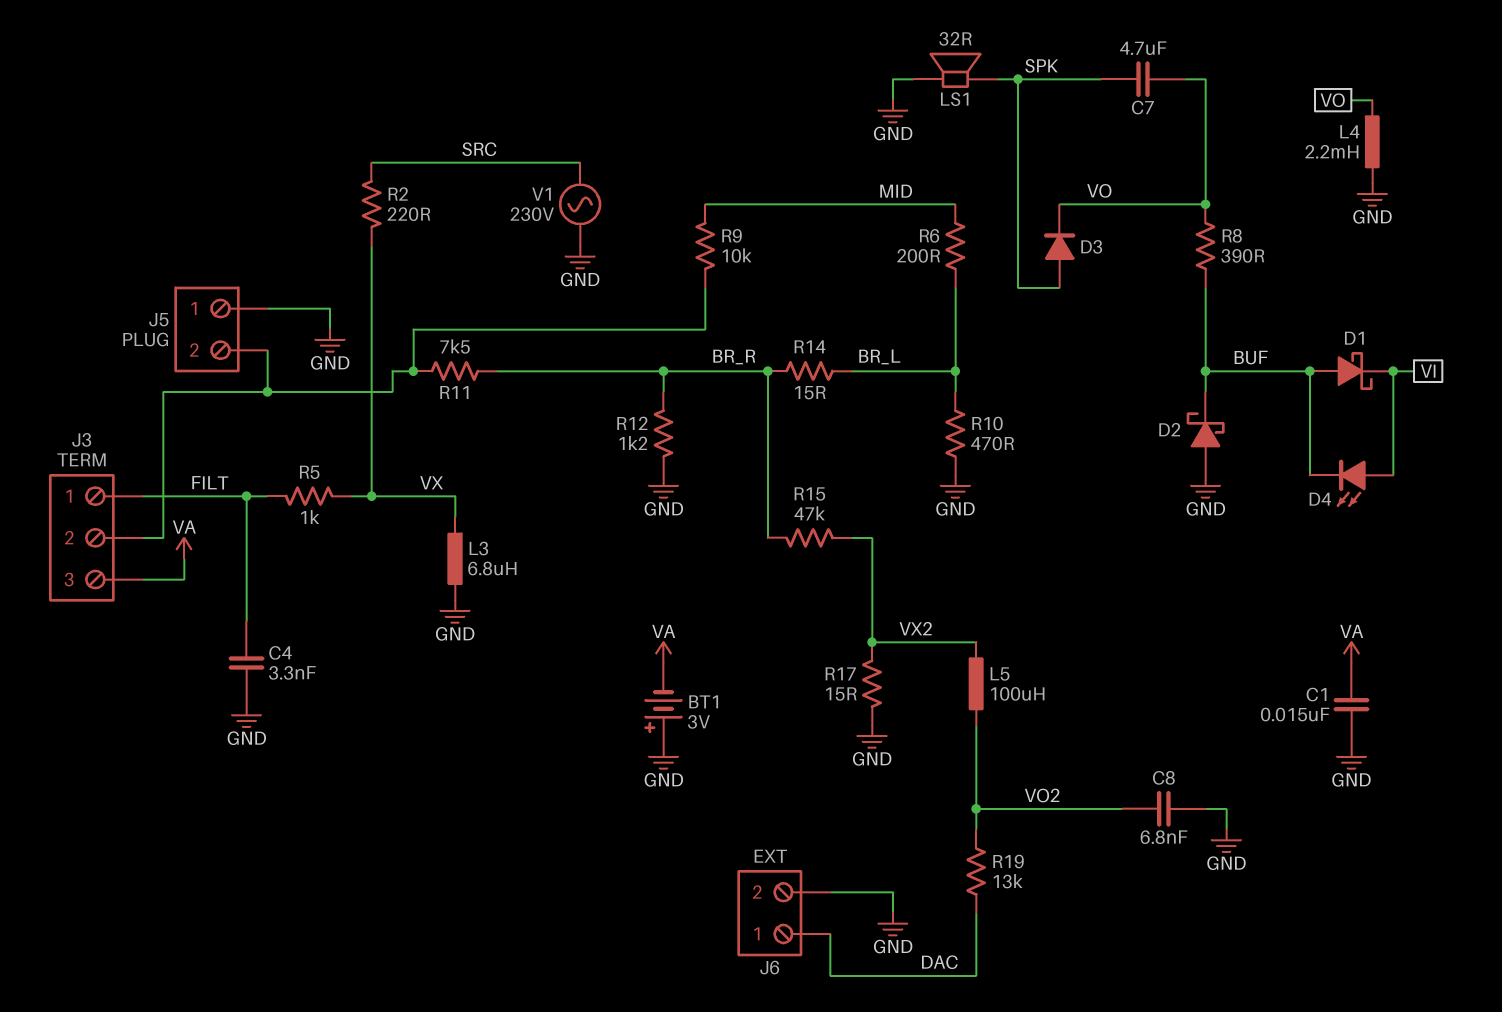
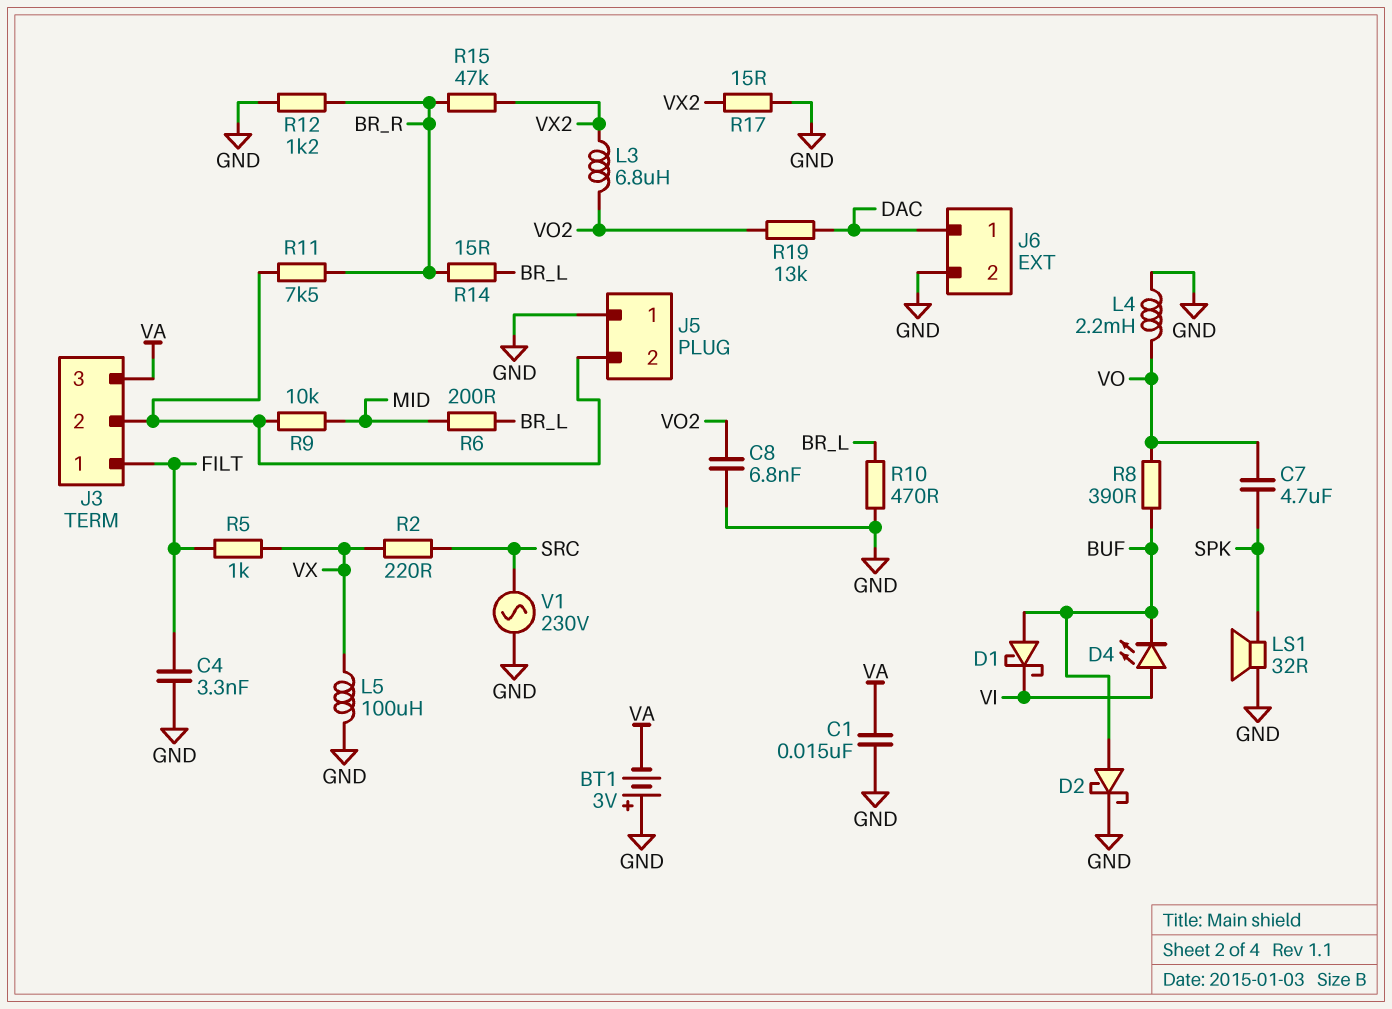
D2: schottky (A GND, K BUF) -> schottky (A BUF, K GND)
D3: diode (A SPK, K VO) -> none
L3: 6.8uH (GND, VX) -> 6.8uH (VO2, VX2)
L5: 100uH (VO2, VX2) -> 100uH (GND, VX)

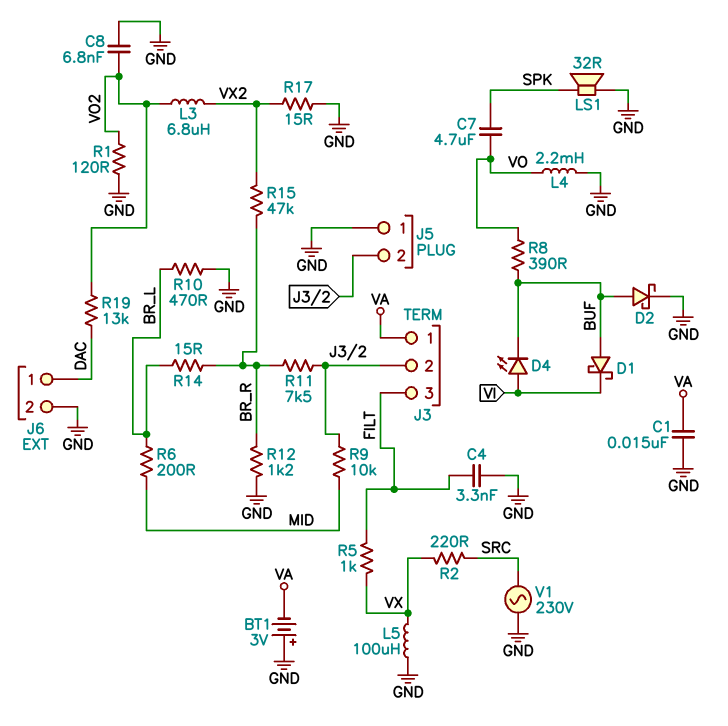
J3 pin 1: FILT -> VA
J3 pin 3: VA -> FILT
R1: none -> 120 (GND, VO2)

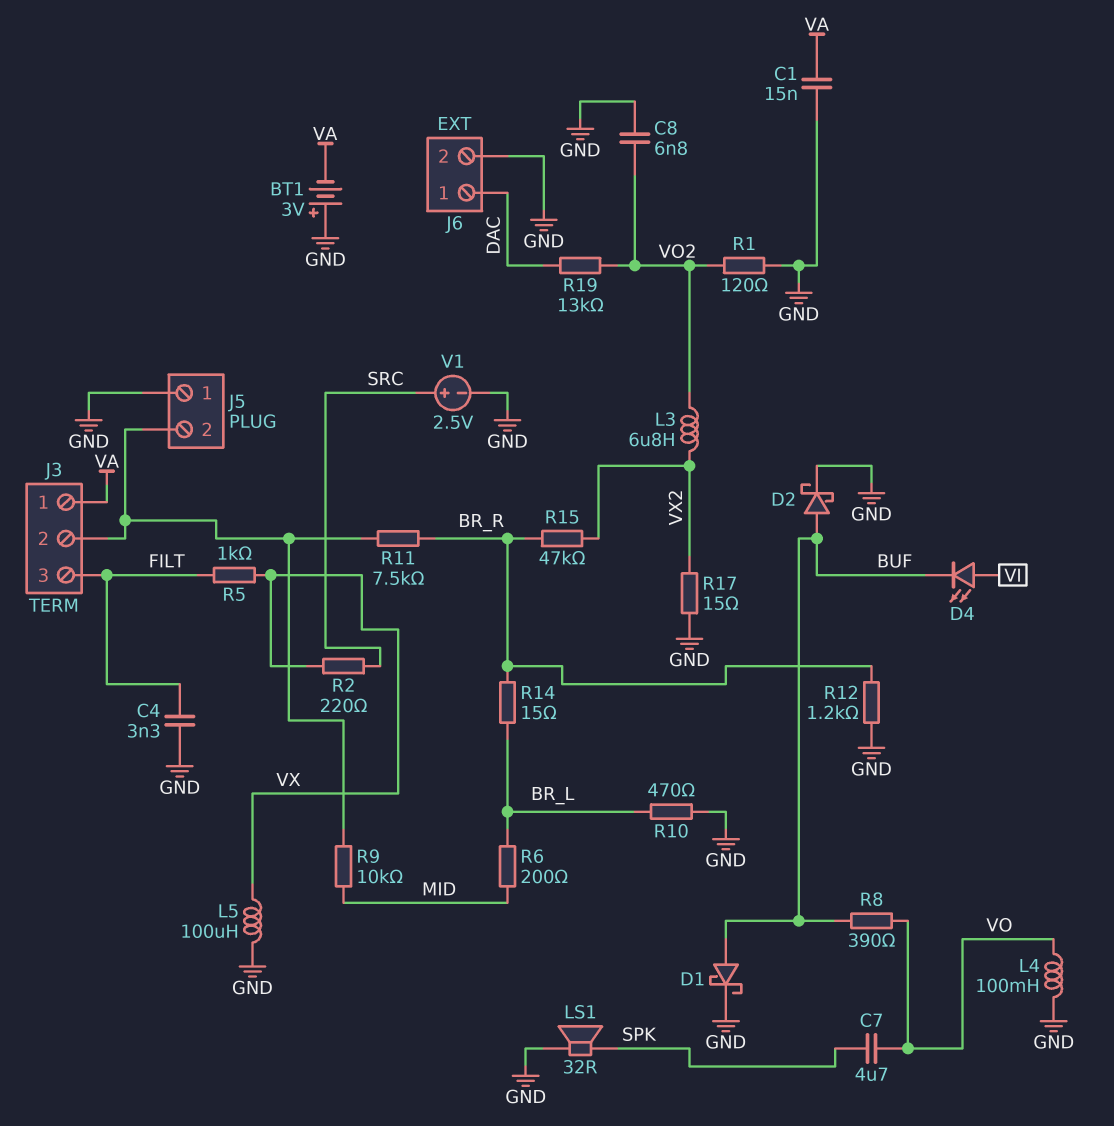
D1: schottky (A BUF, K VI) -> schottky (A BUF, K GND)
L4: 2.2mH (GND, VO) -> 100mH (GND, VO)
V1: AC 230V (GND, SRC) -> 2.5V (plus SRC, minus GND)

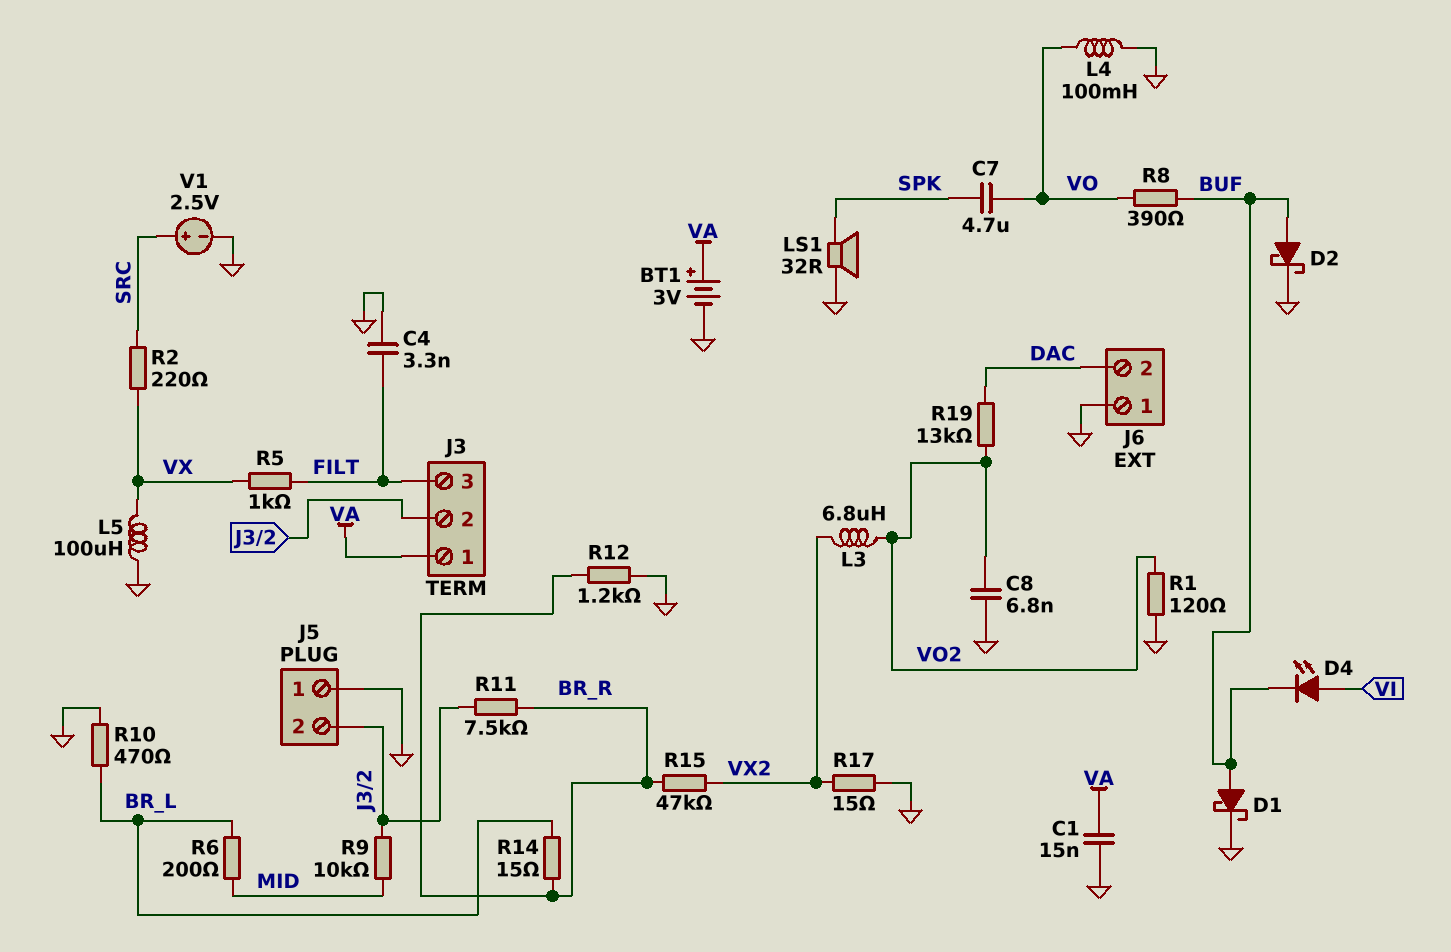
BT1: 3V (plus GND, minus VA) -> 3V (plus VA, minus GND)
J6 pin 1: DAC -> GND
J6 pin 2: GND -> DAC

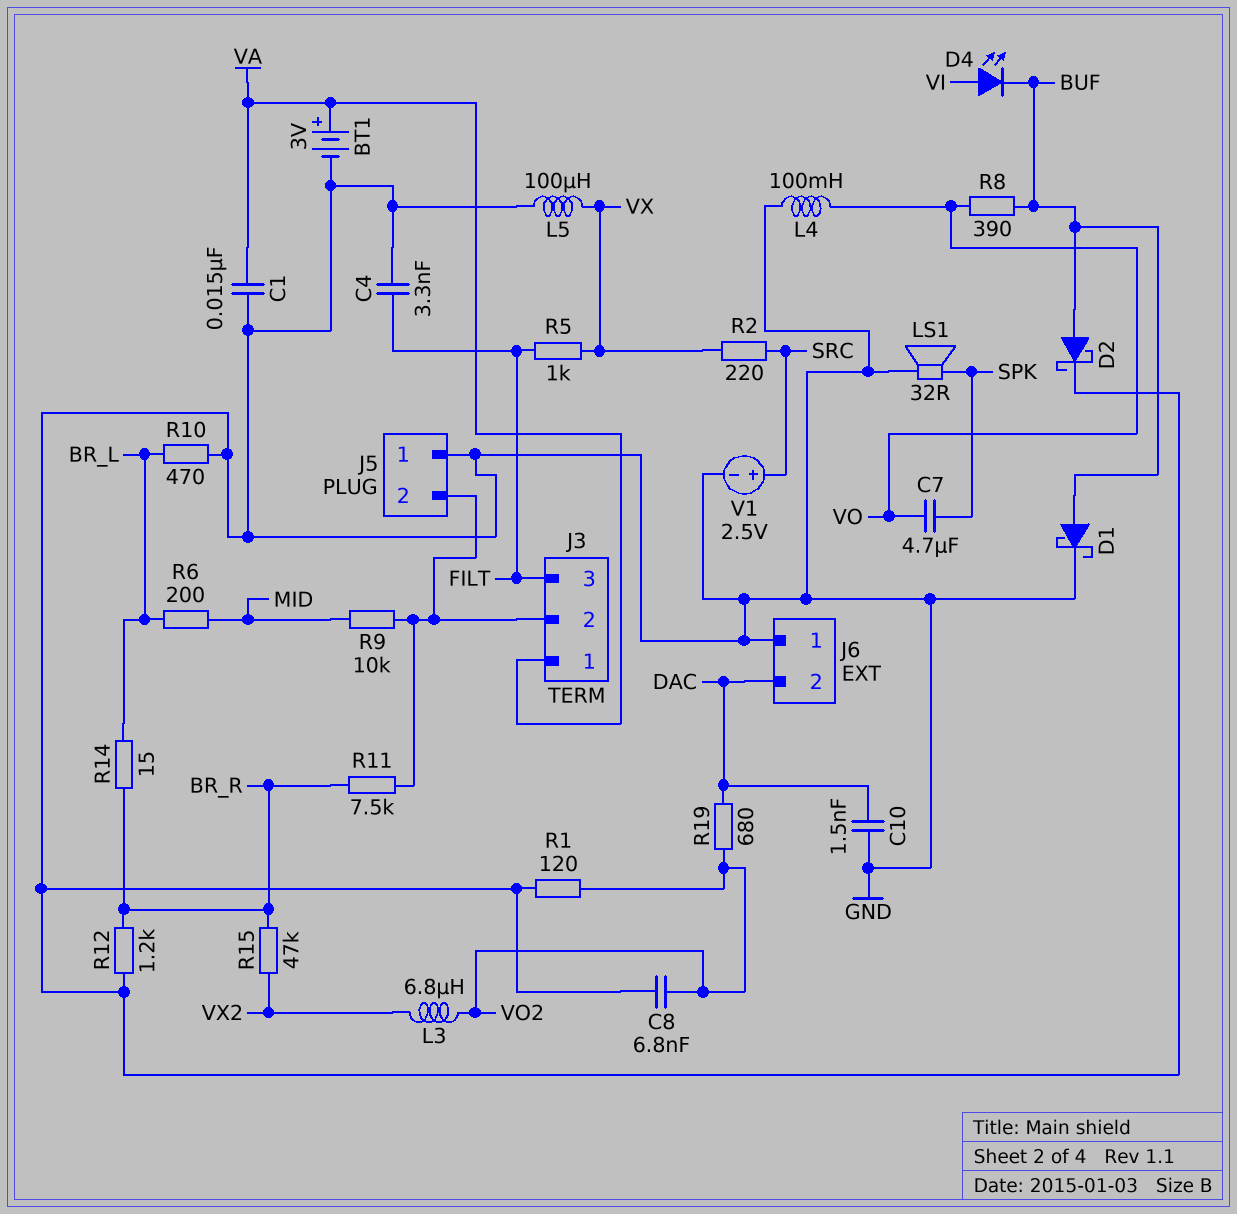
C10: none -> 1.5nF (DAC, GND)
R17: 15 (GND, VX2) -> none
R19: 13k (DAC, VO2) -> 680 (DAC, VO2)

